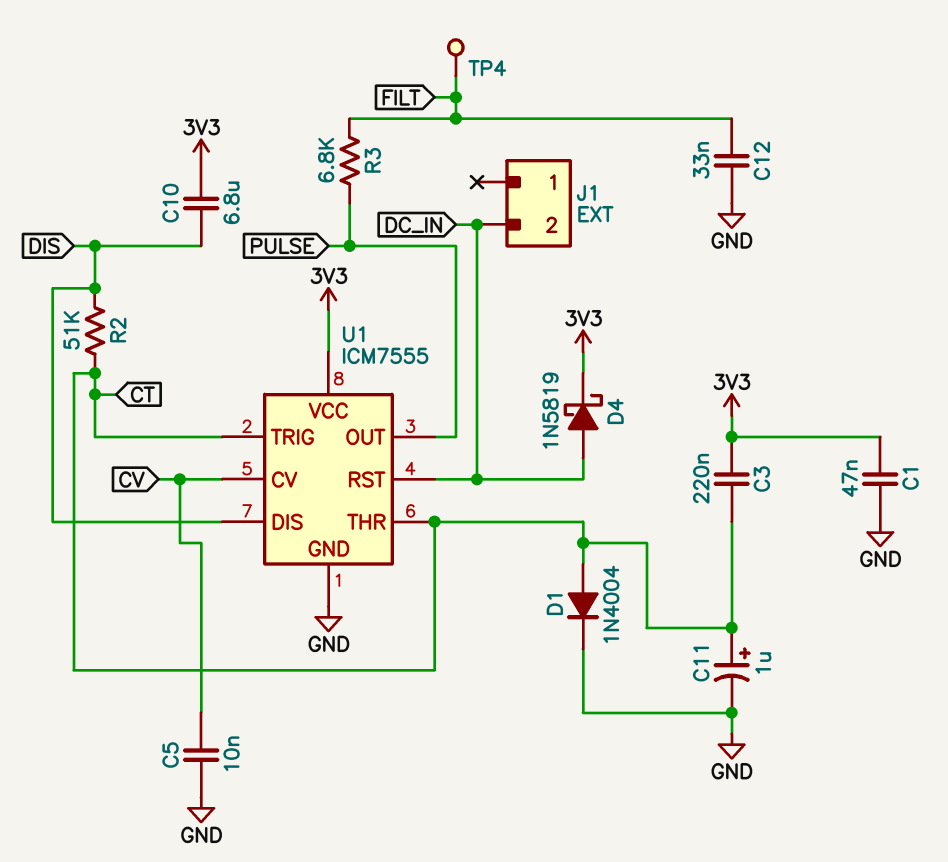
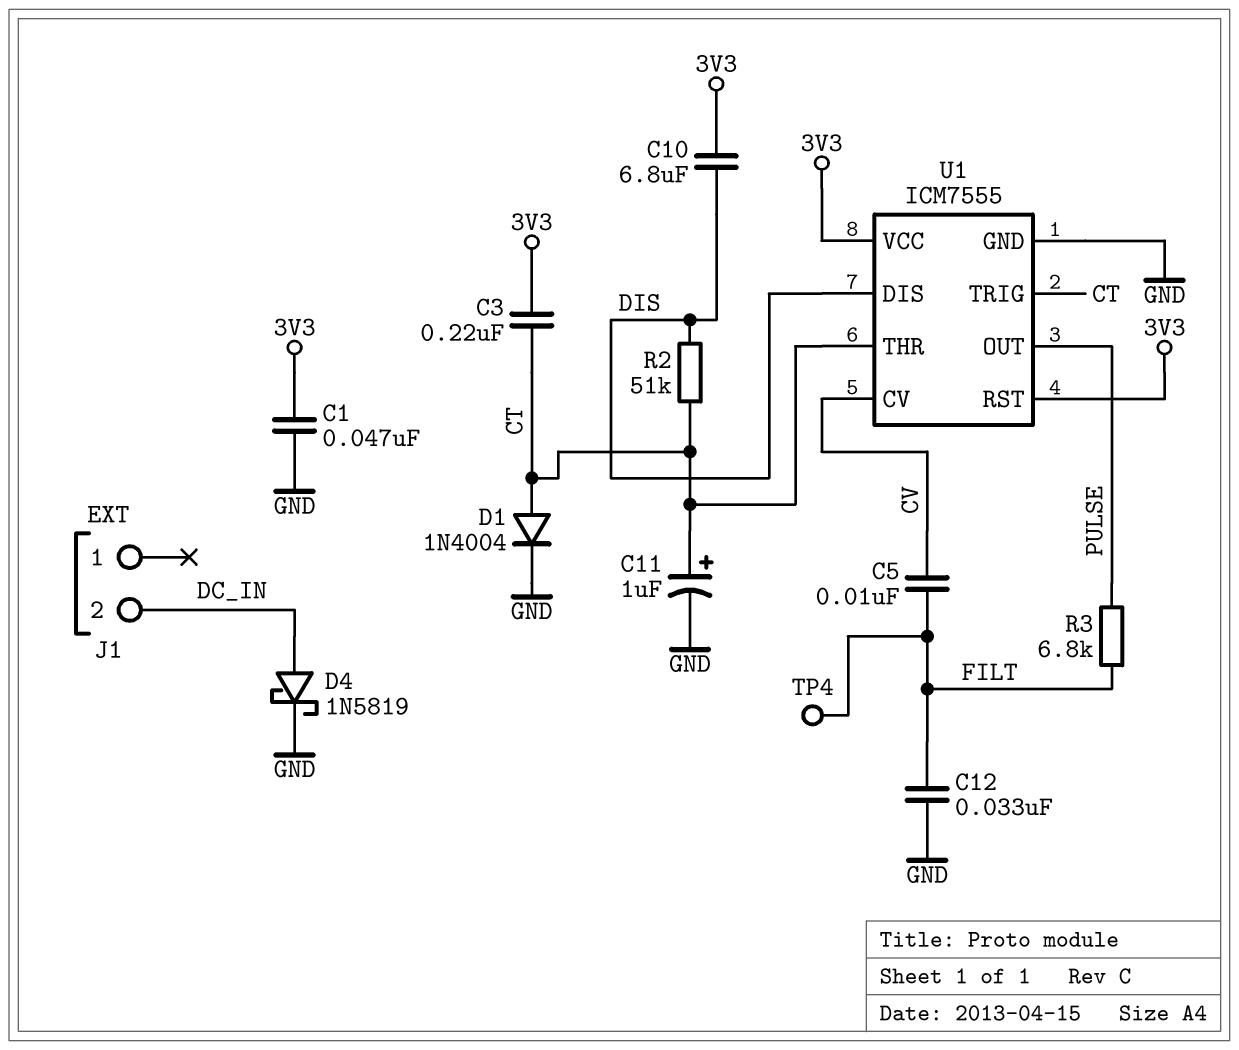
C5: 10nF (CV, GND) -> 10nF (CV, FILT)
D4: schottky 1N5819 (A DC_IN, K 3V3) -> schottky 1N5819 (A DC_IN, K GND)
U1 pin RST: DC_IN -> 3V3

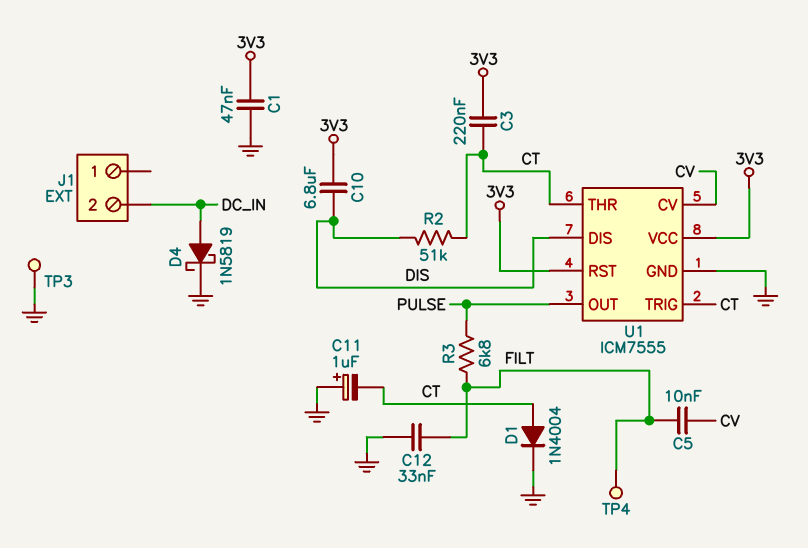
C11: 1uF (plus CT, minus GND) -> 1uF (plus GND, minus CT)
TP3: none -> test point (GND)

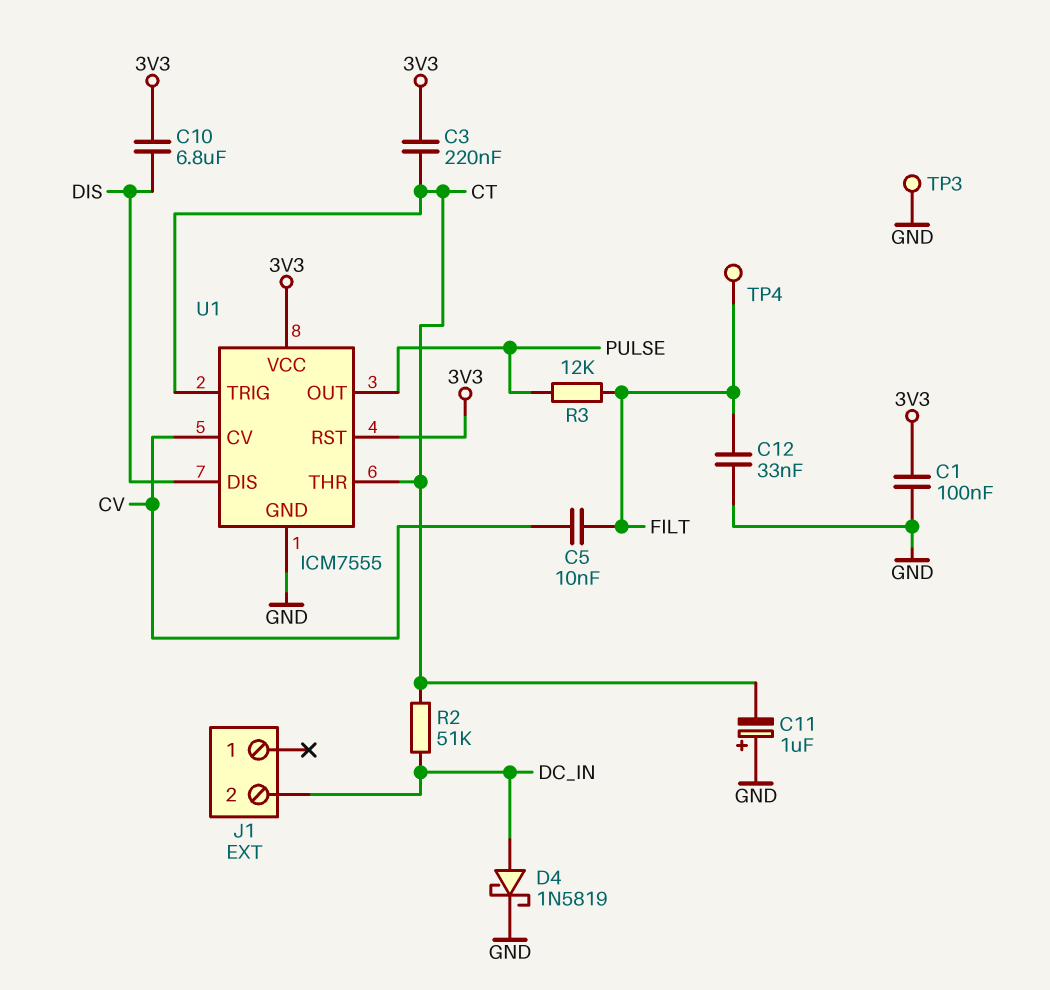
C1: 47nF (3V3, GND) -> 100nF (3V3, GND)
D1: diode 1N4004 (A CT, K GND) -> none
R2: 51k (CT, DIS) -> 51k (CT, DC_IN)
R3: 6.8k (FILT, PULSE) -> 12k (FILT, PULSE)

